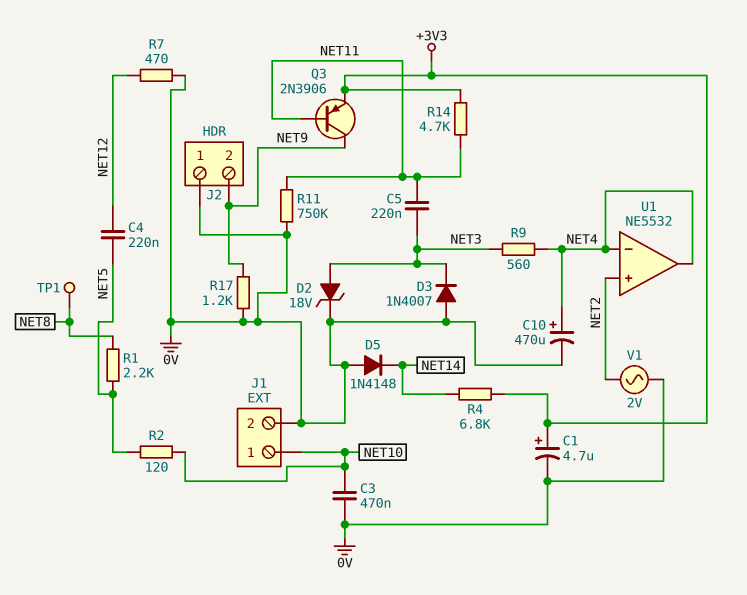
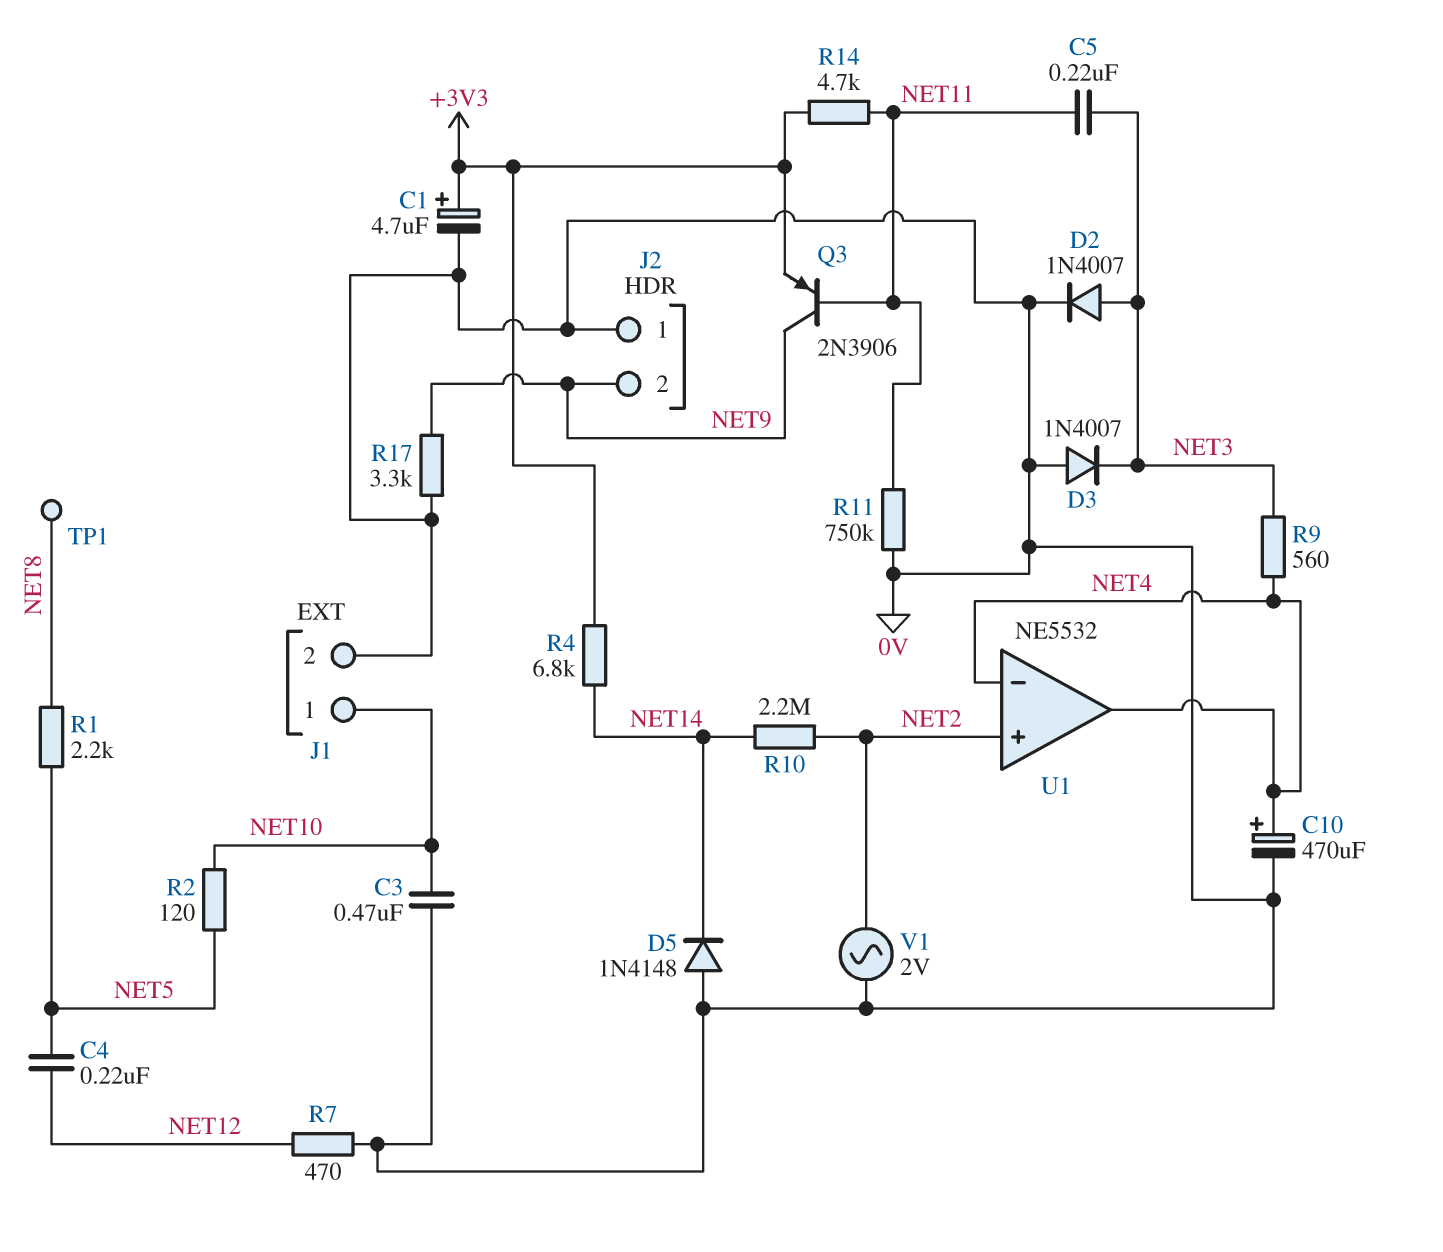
D2: zener 18V (A NET3, K 0V) -> diode 1N4007 (A NET3, K 0V)
R10: none -> 2.2M (NET2, NET14)
R17: 1.2k (0V, NET9) -> 3.3k (0V, NET9)

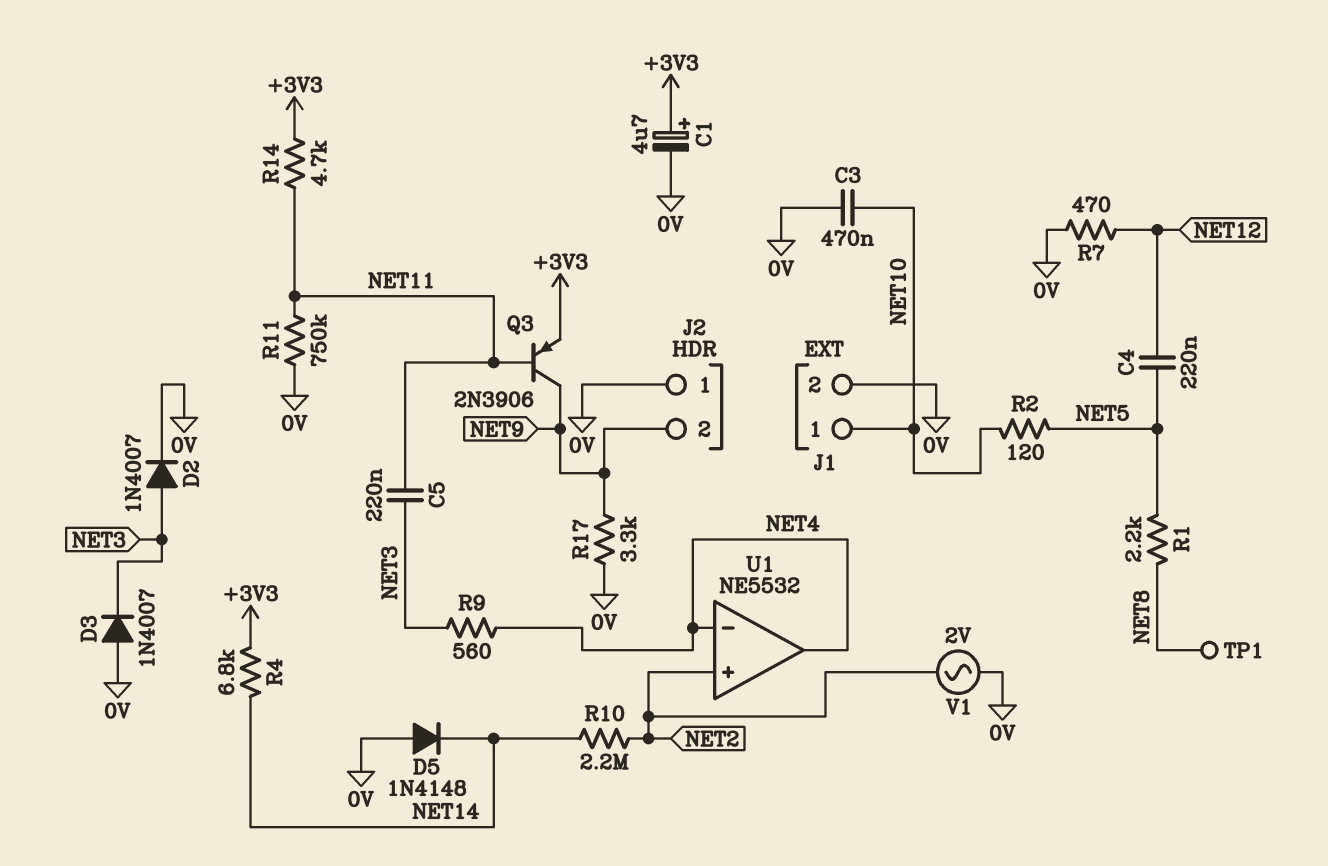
C10: 470uF (plus NET4, minus 0V) -> none

